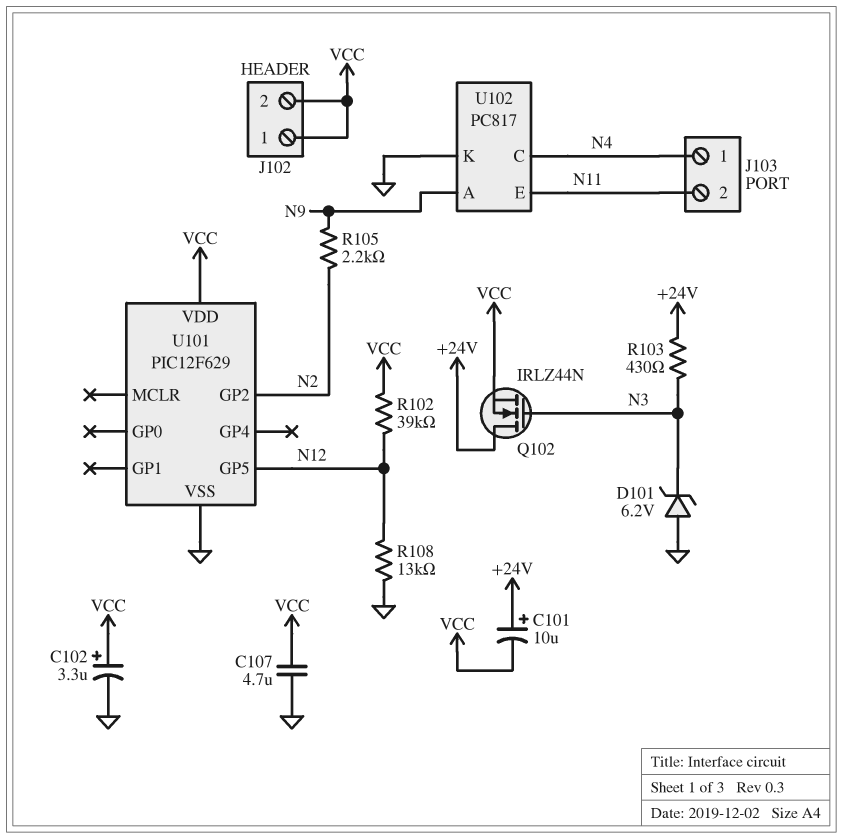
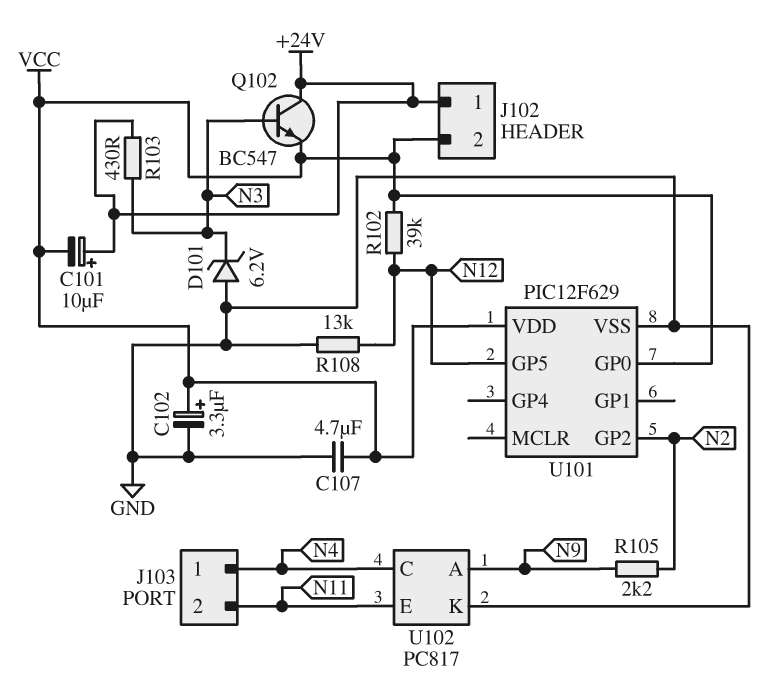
J102 pin 1: VCC -> +24V
Q102: NMOS IRLZ44N (G N3, D +24V, S VCC) -> NPN BC547 (B N3, C +24V, E VCC)
U101 pin GP0: none -> VCC

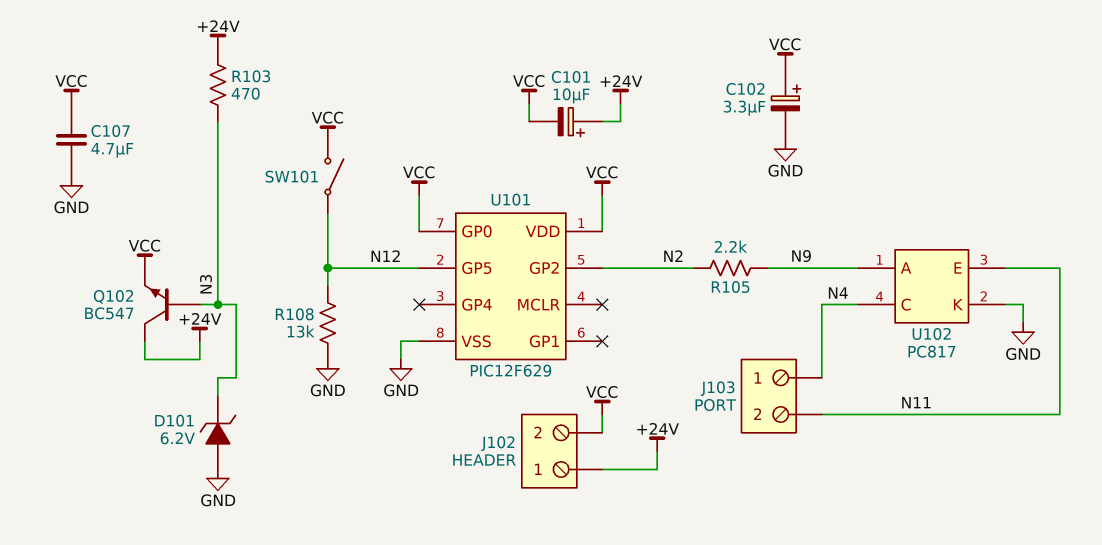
R102: 39k (N12, VCC) -> none
R103: 430 (+24V, N3) -> 470 (+24V, N3)
SW101: none -> switch (N12, VCC)

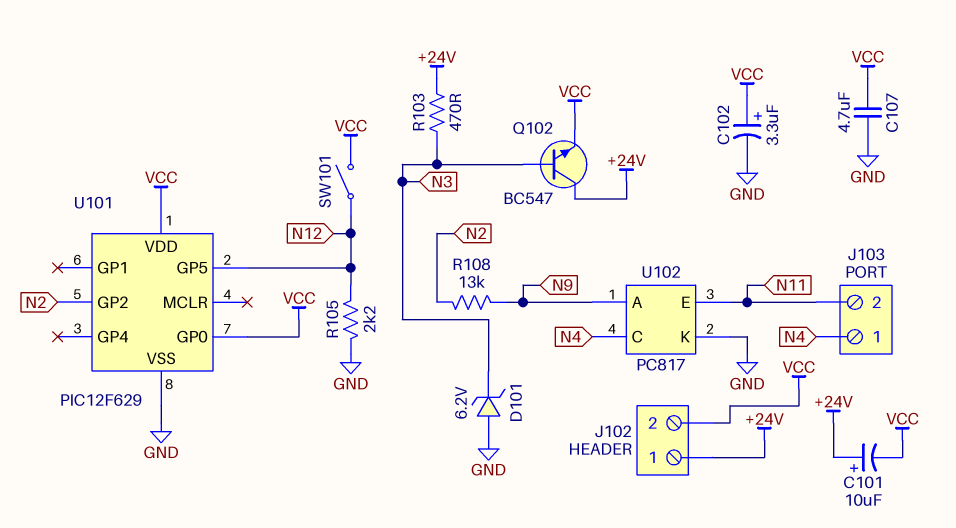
R105: 2.2k (N2, N9) -> 2.2k (GND, N12)
R108: 13k (GND, N12) -> 13k (N2, N9)

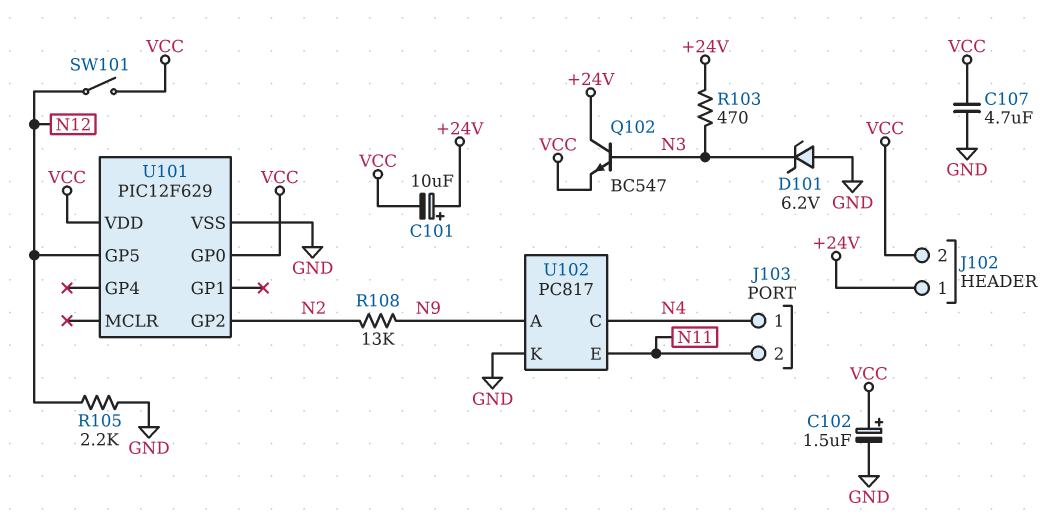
C102: 3.3uF (plus VCC, minus GND) -> 1.5uF (plus VCC, minus GND)

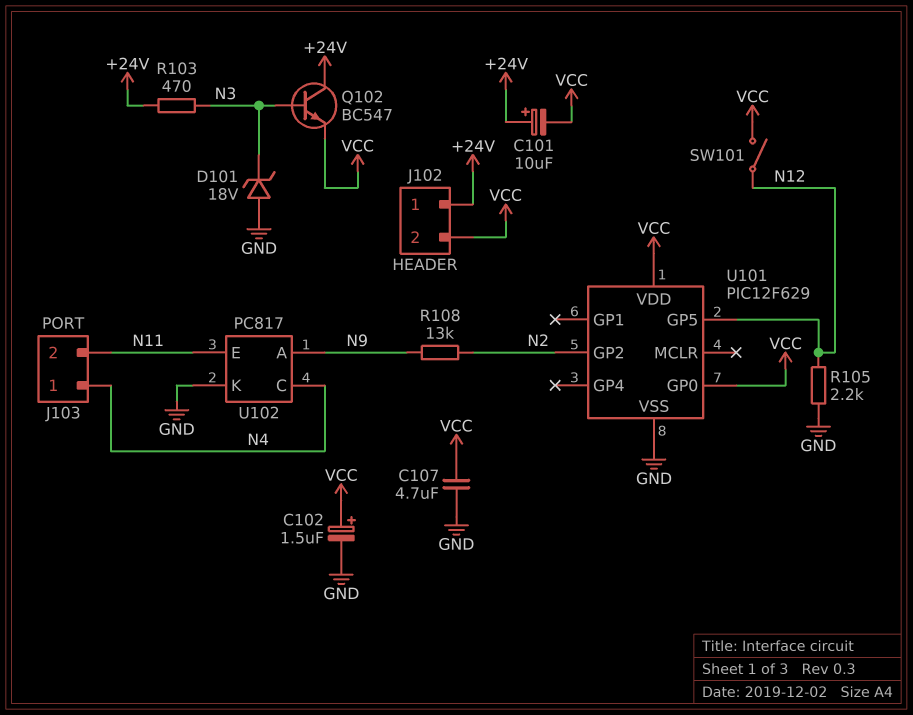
D101: zener 6.2V (A GND, K N3) -> zener 18V (A GND, K N3)

